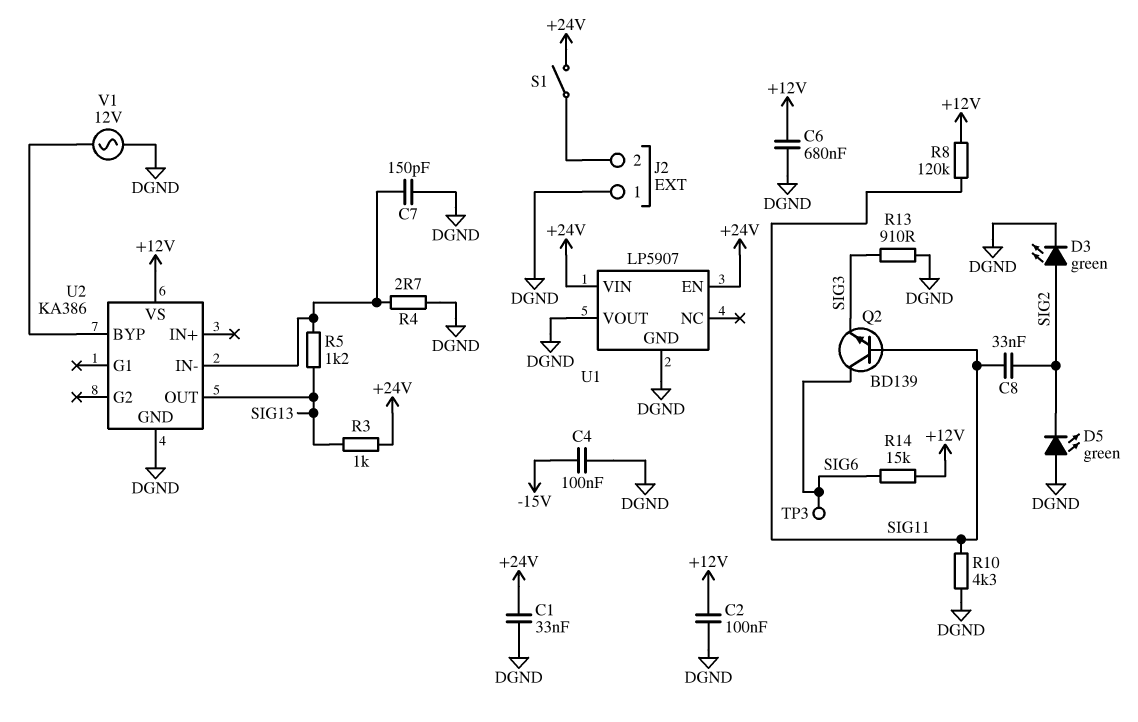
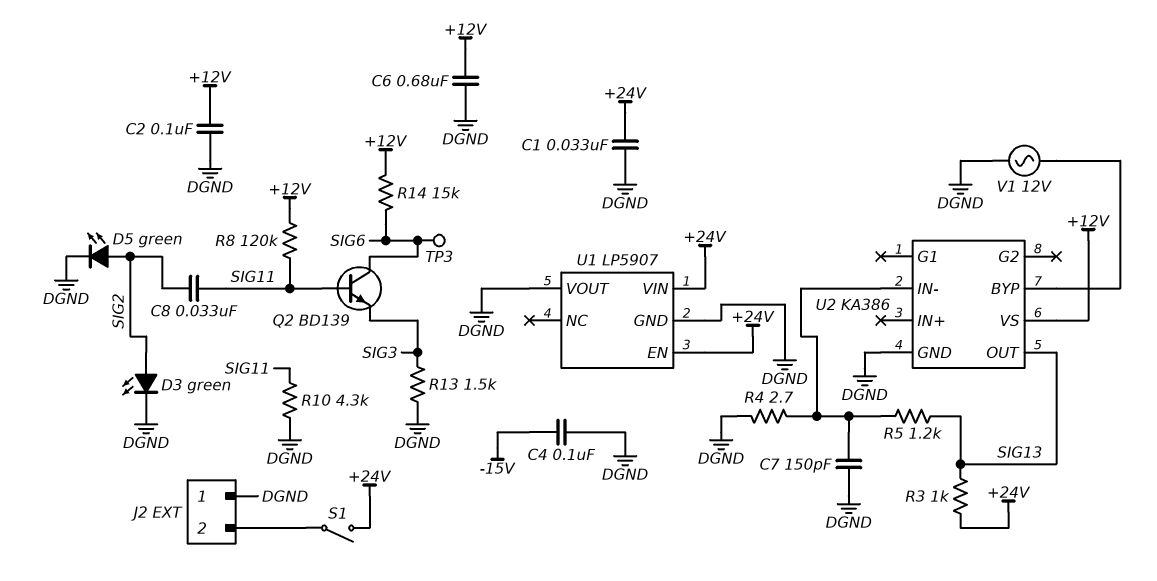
D5: LED green (A DGND, K SIG2) -> LED green (A SIG2, K DGND)
R13: 910 (DGND, SIG3) -> 1.5k (DGND, SIG3)

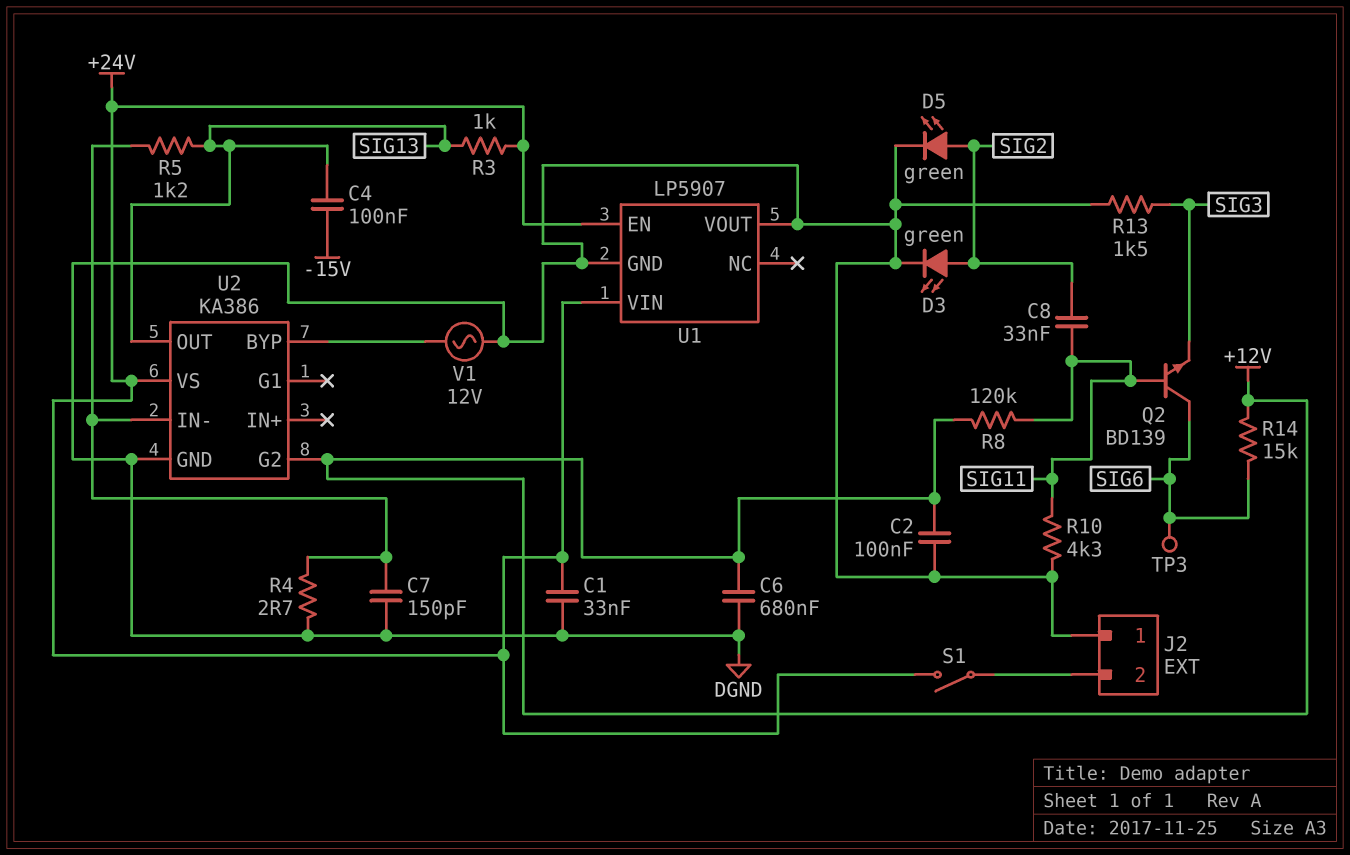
C4: 100nF (-15V, DGND) -> 100nF (-15V, SIG13)
U2 pin G2: none -> +12V
U2 pin VS: +12V -> +24V

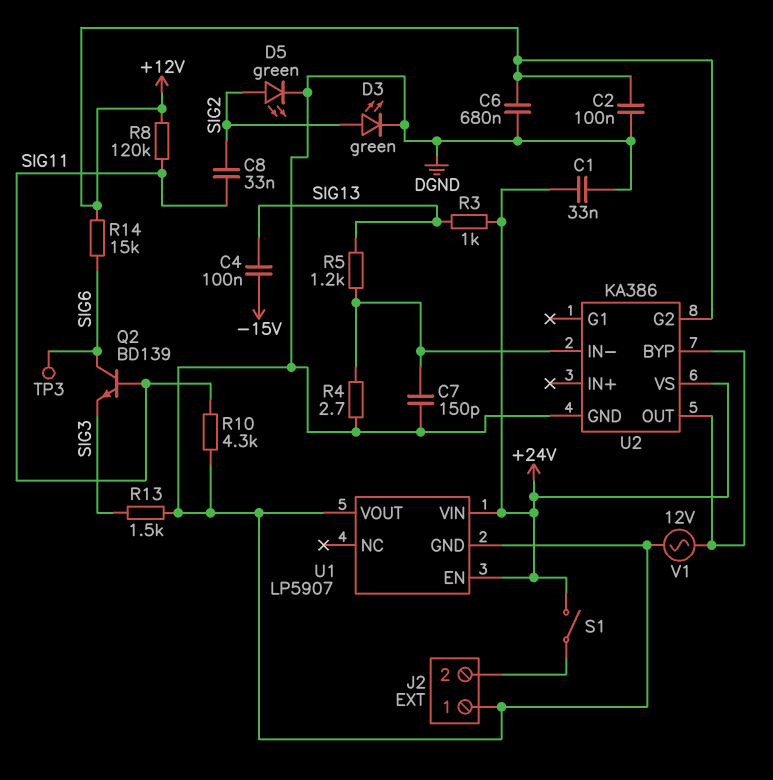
U2 pin OUT: SIG13 -> U2/BYP

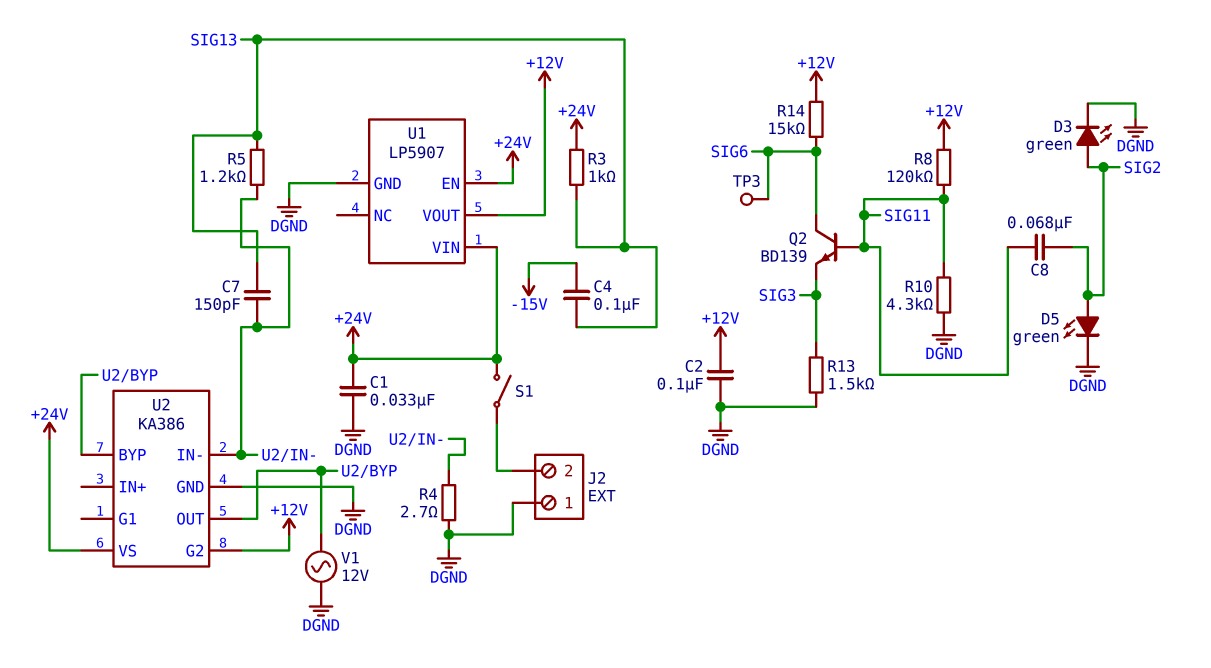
C6: 680nF (+12V, DGND) -> none
C7: 150pF (DGND, U2/IN-) -> 150pF (SIG13, U2/IN-)
C8: 33nF (SIG2, SIG11) -> 68nF (SIG2, SIG11)
U1 pin VOUT: DGND -> +12V

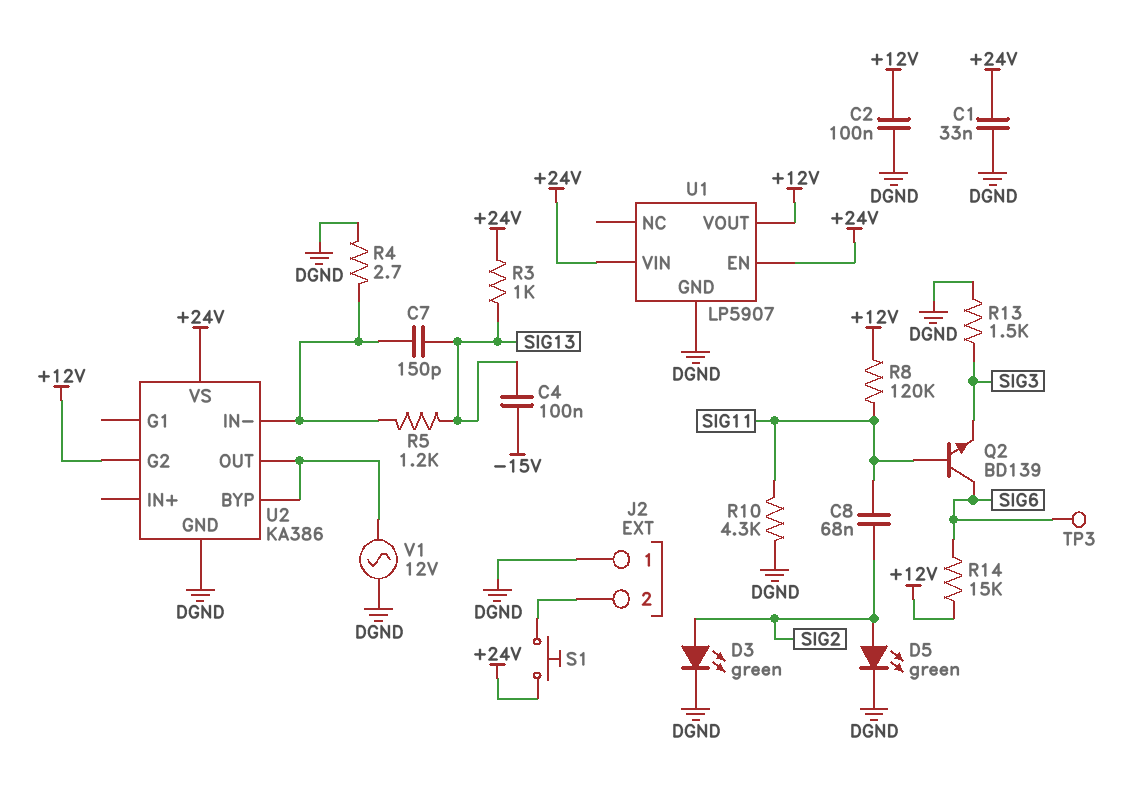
S1: switch (+24V, J2/2) -> button (+24V, J2/2)

